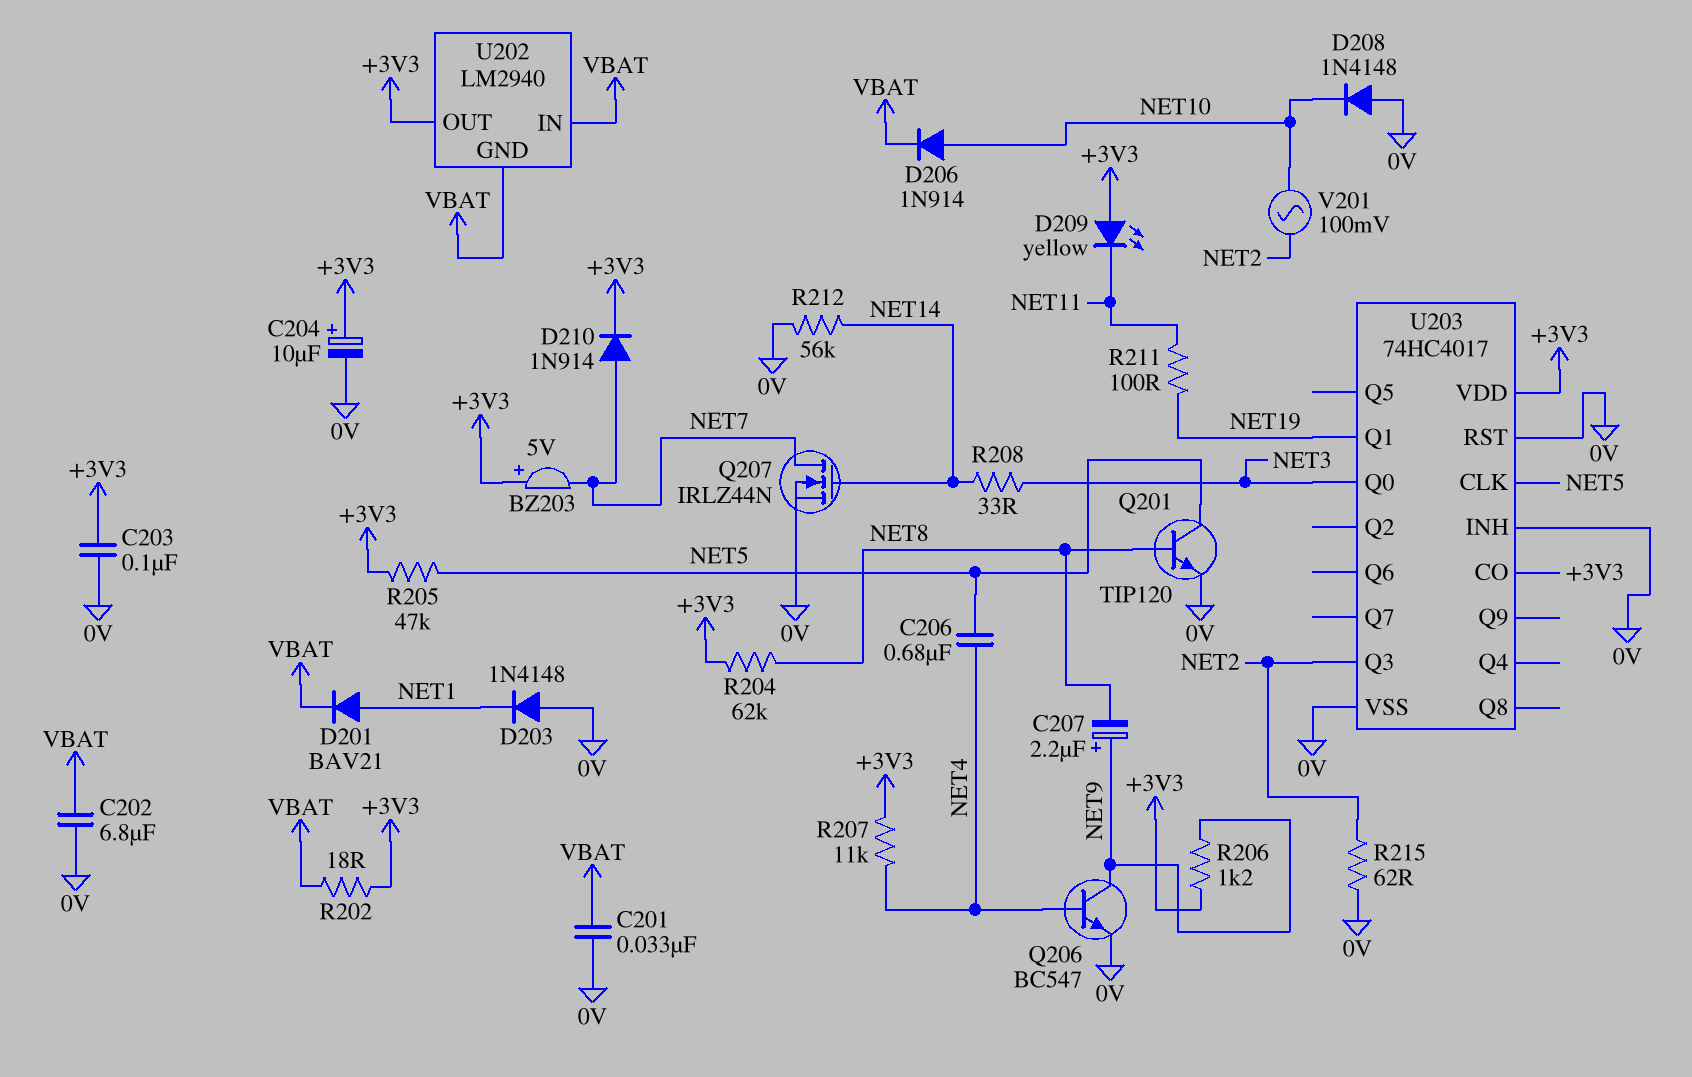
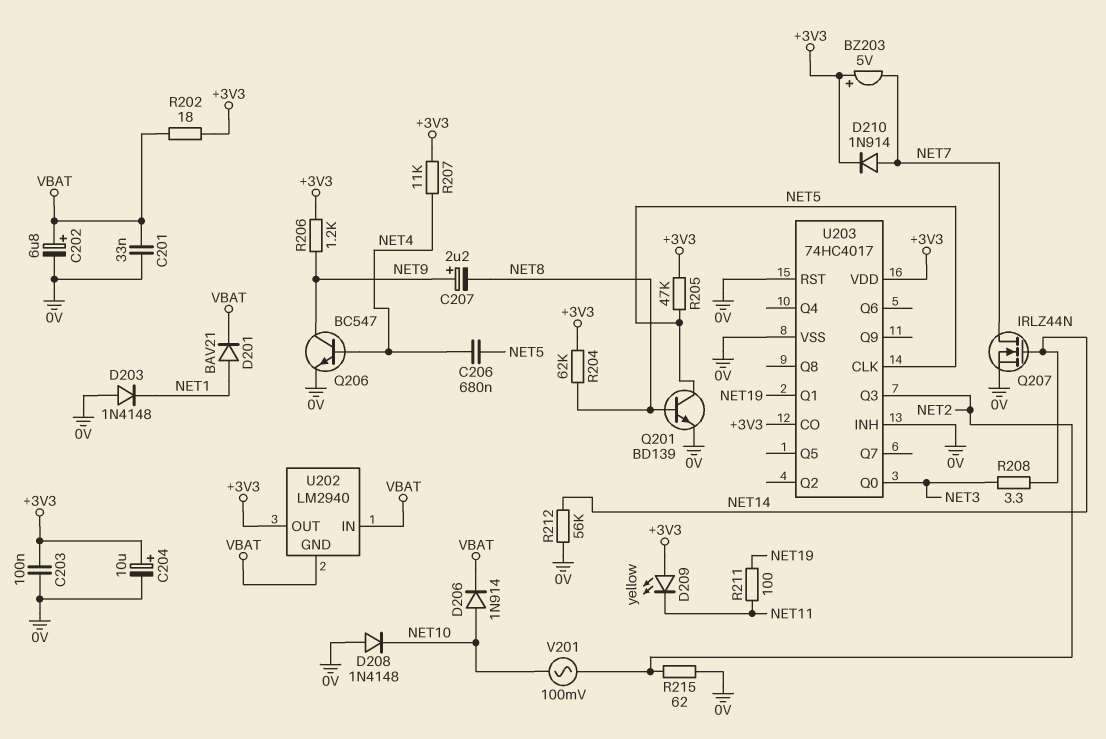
C202: 6.8uF (0V, VBAT) -> 6.8uF (plus VBAT, minus 0V)
Q201: NPN TIP120 (B NET8, C NET5, E 0V) -> NPN BD139 (B NET8, C NET5, E 0V)
R208: 33 (NET3, NET14) -> 3.3 (NET3, NET14)

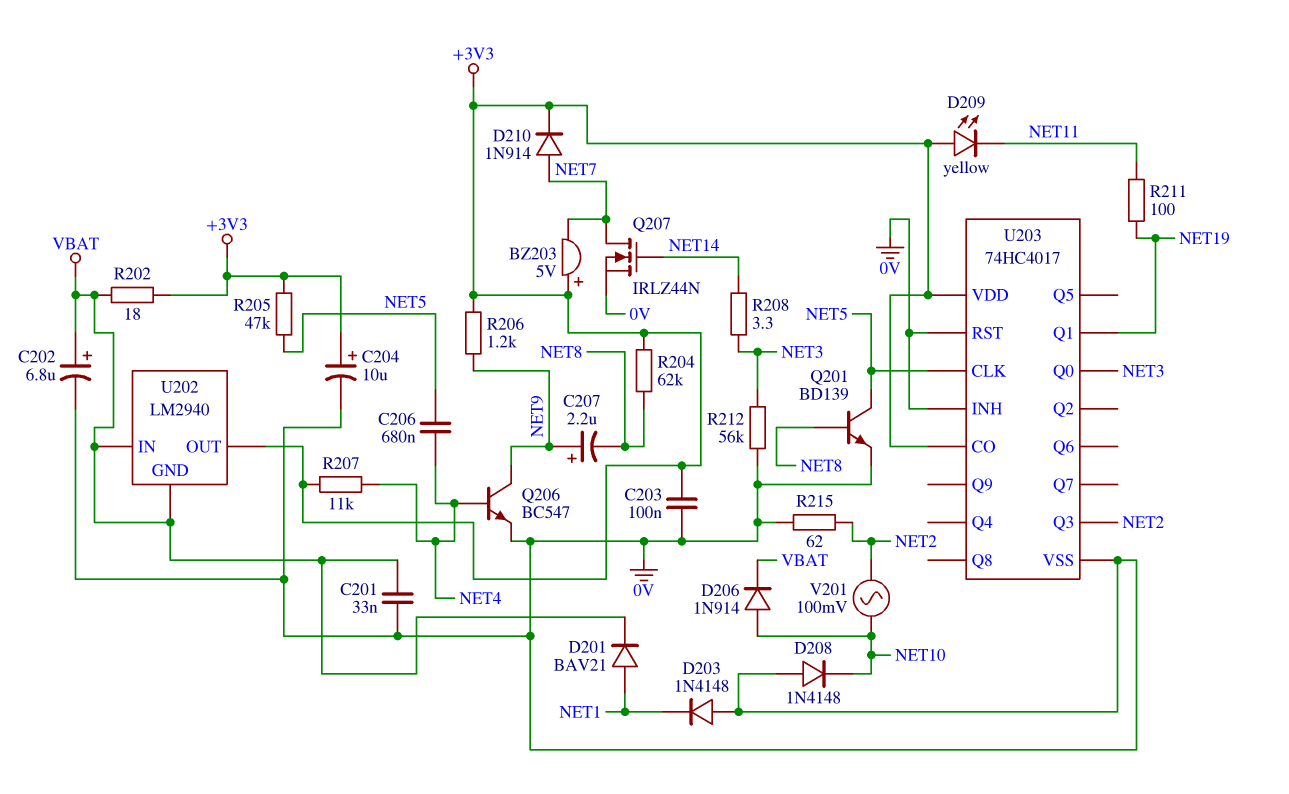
R212: 56k (0V, NET14) -> 56k (0V, NET3)

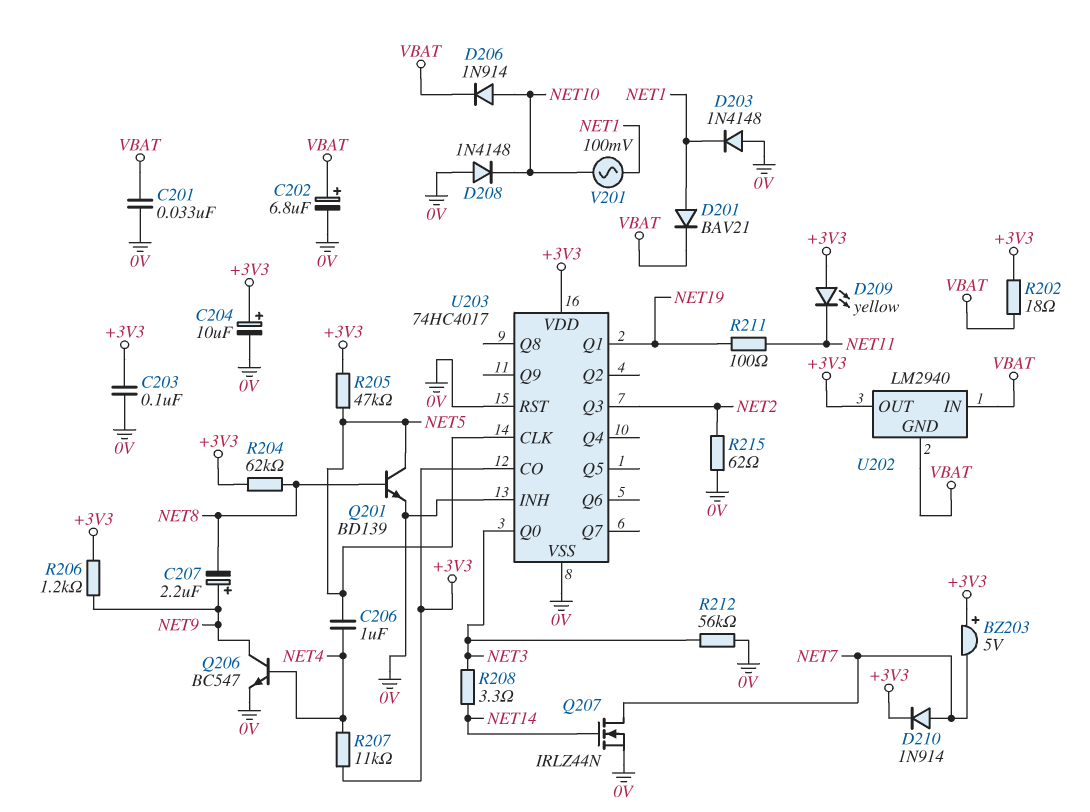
C206: 680nF (NET4, NET5) -> 1uF (NET4, NET5)
V201: AC 100mV (NET2, NET10) -> AC 100mV (NET1, NET10)

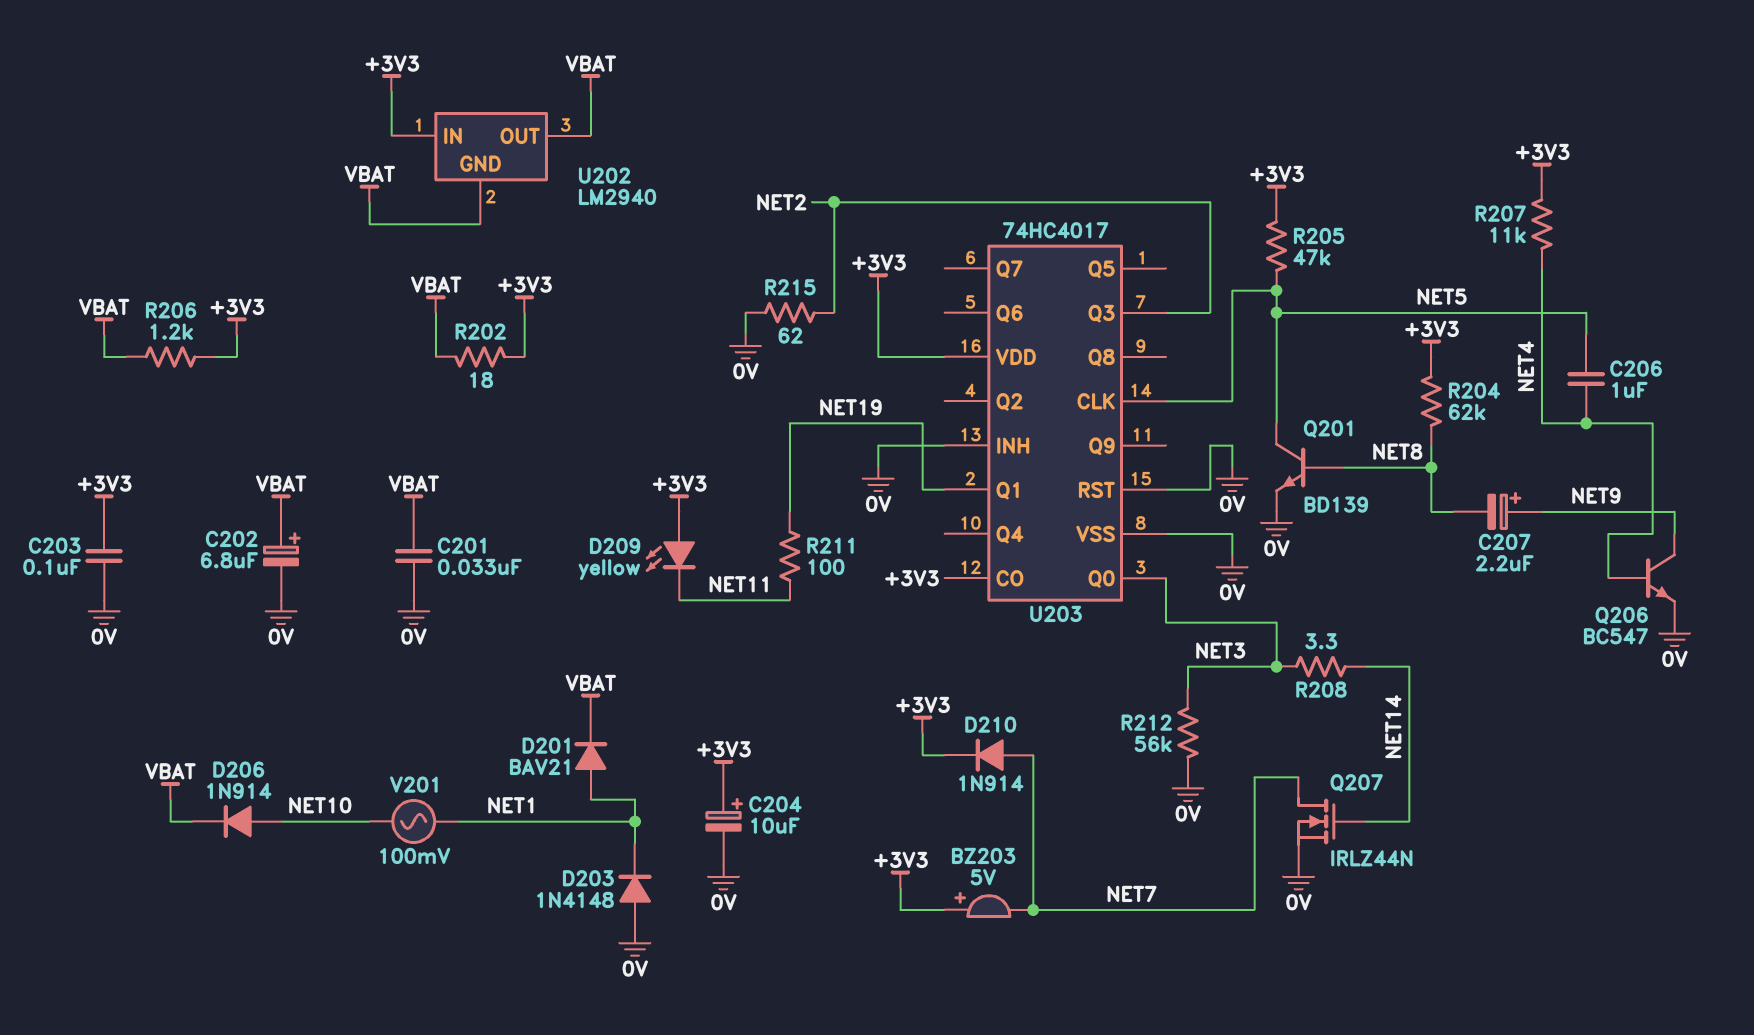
D208: diode 1N4148 (A 0V, K NET10) -> none
R206: 1.2k (+3V3, NET9) -> 1.2k (+3V3, VBAT)
U202 pin IN: VBAT -> +3V3
U202 pin OUT: +3V3 -> VBAT

